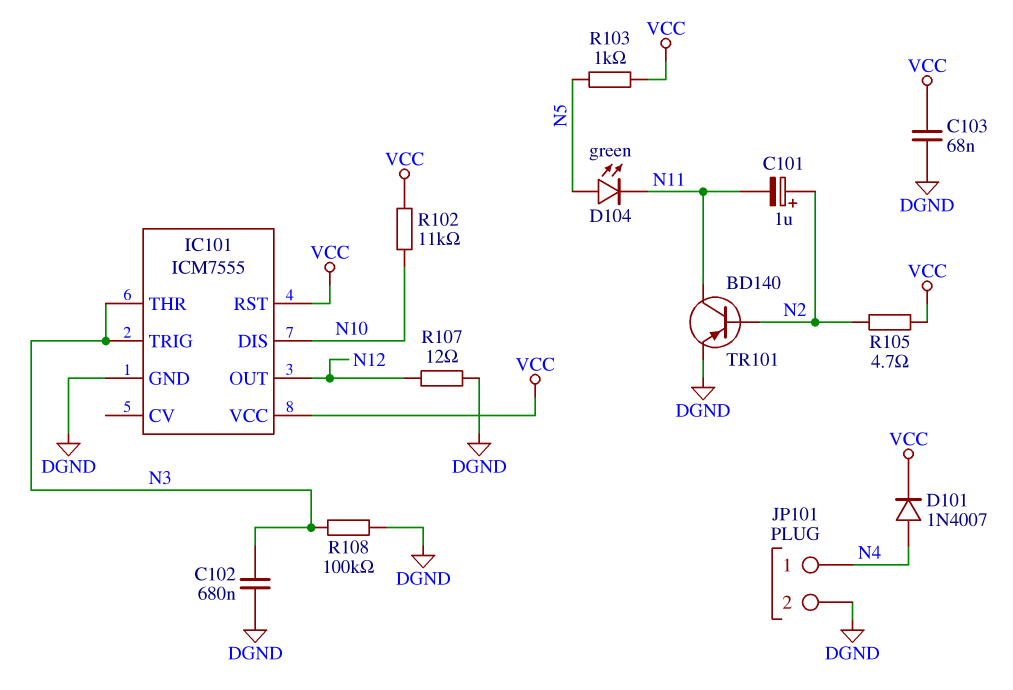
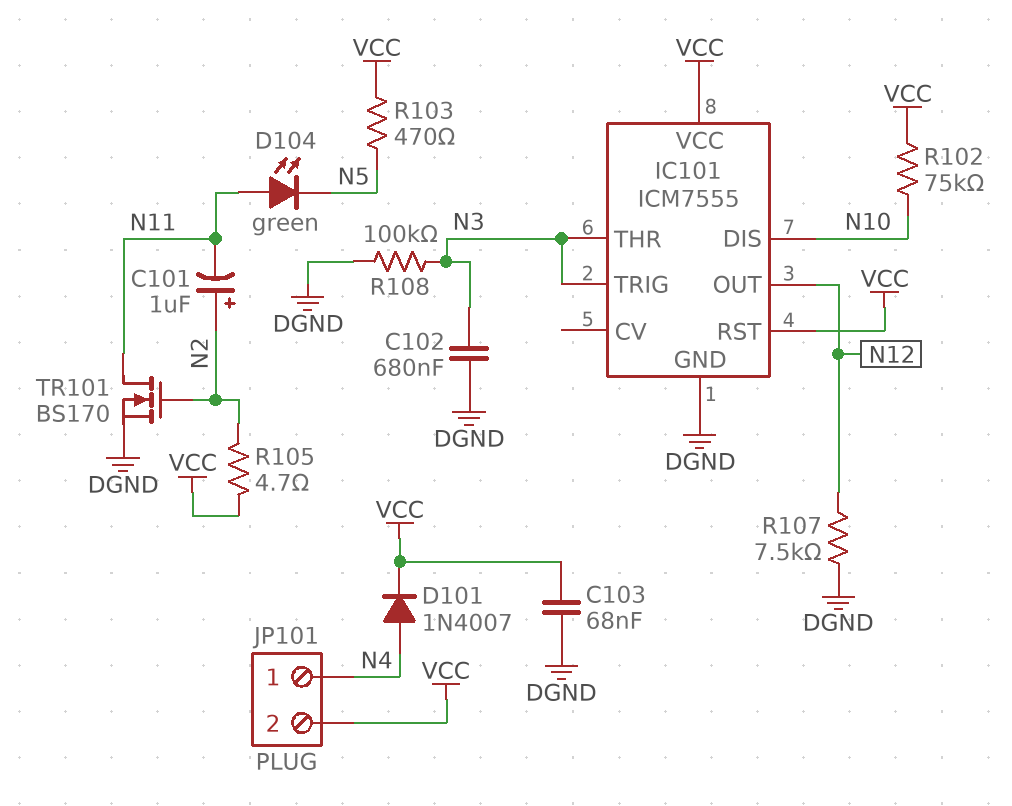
D104: LED green (A N5, K N11) -> LED green (A N11, K N5)
JP101 pin 2: DGND -> VCC
R102: 11k (N10, VCC) -> 75k (N10, VCC)
R103: 1k (N5, VCC) -> 470 (N5, VCC)
R107: 12 (DGND, N12) -> 7.5k (DGND, N12)
TR101: PNP BD140 (B N2, C N11, E DGND) -> NMOS BS170 (G N2, D N11, S DGND)

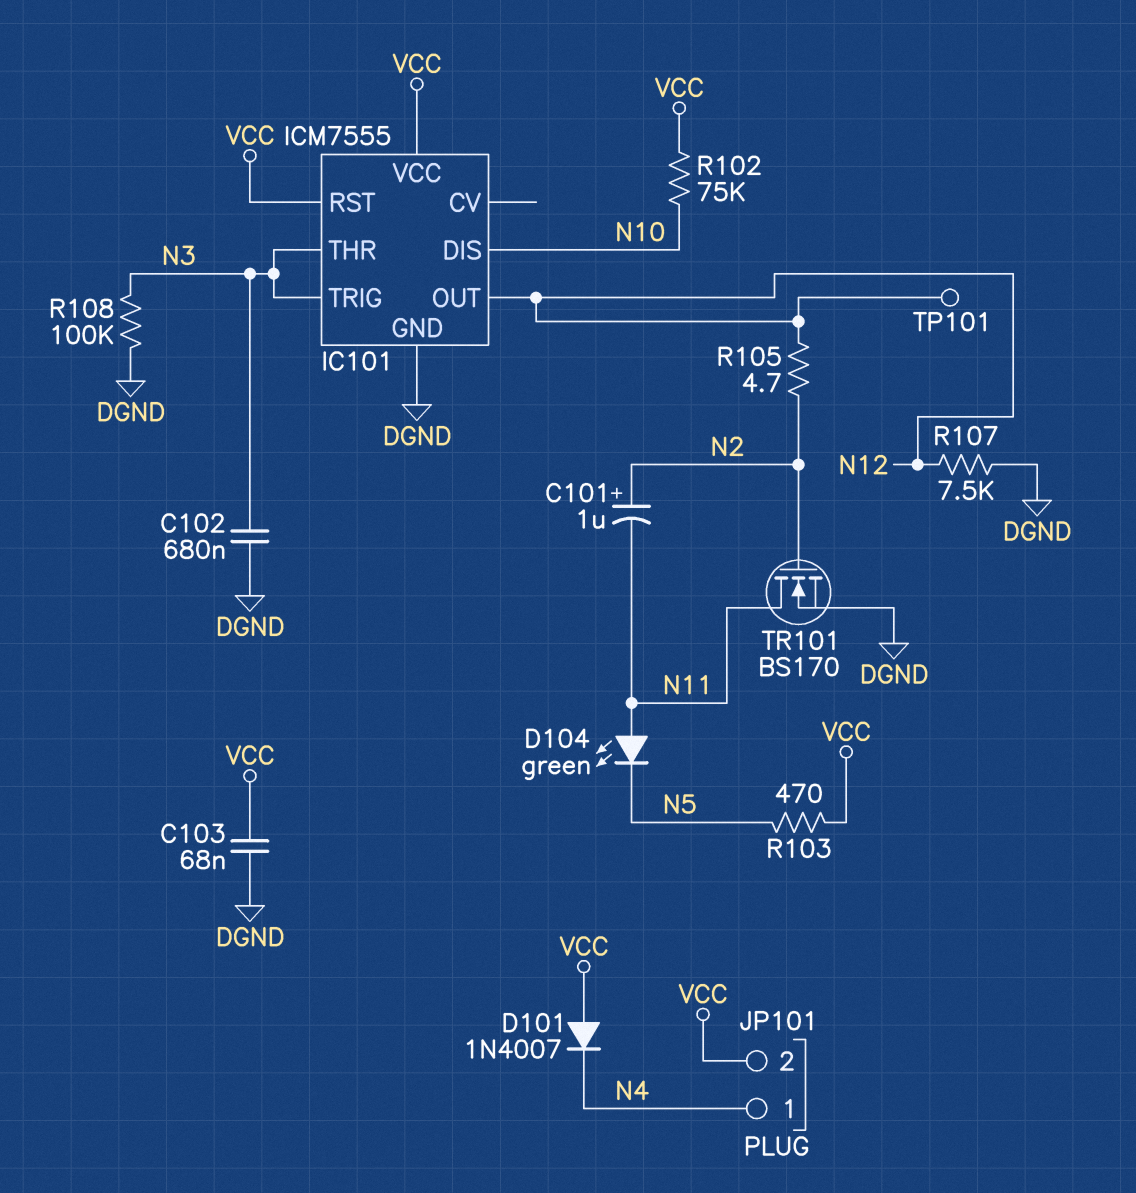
D101: diode 1N4007 (A N4, K VCC) -> diode 1N4007 (A VCC, K N4)
R105: 4.7 (N2, VCC) -> 4.7 (N2, N12)
TP101: none -> test point (N12)

